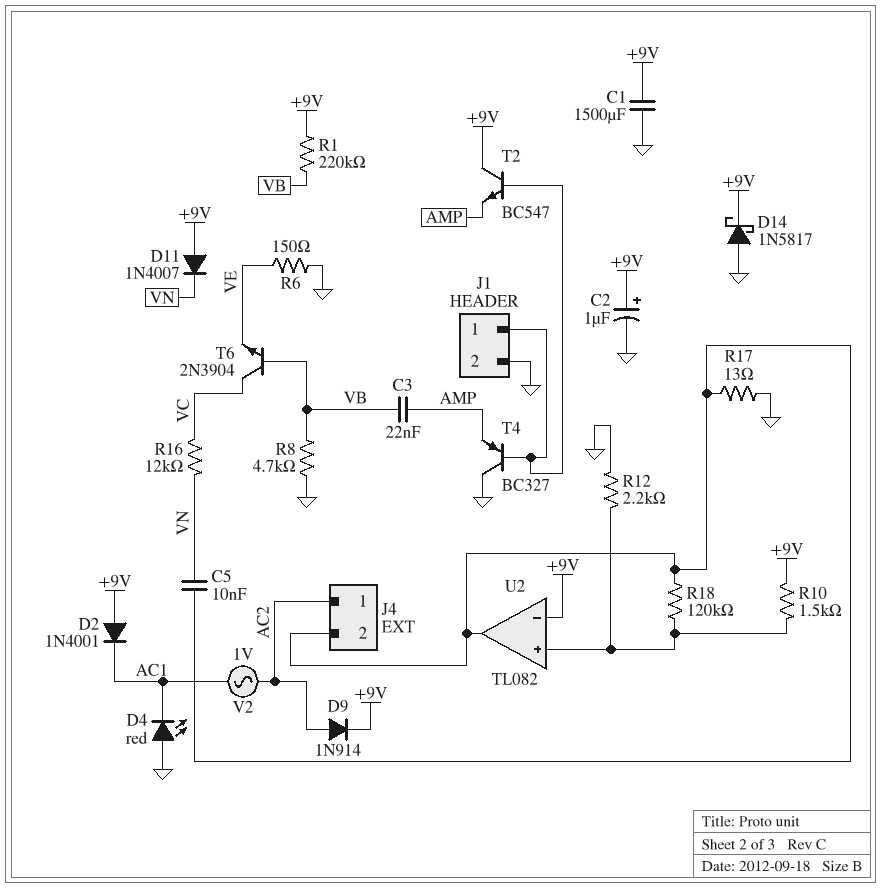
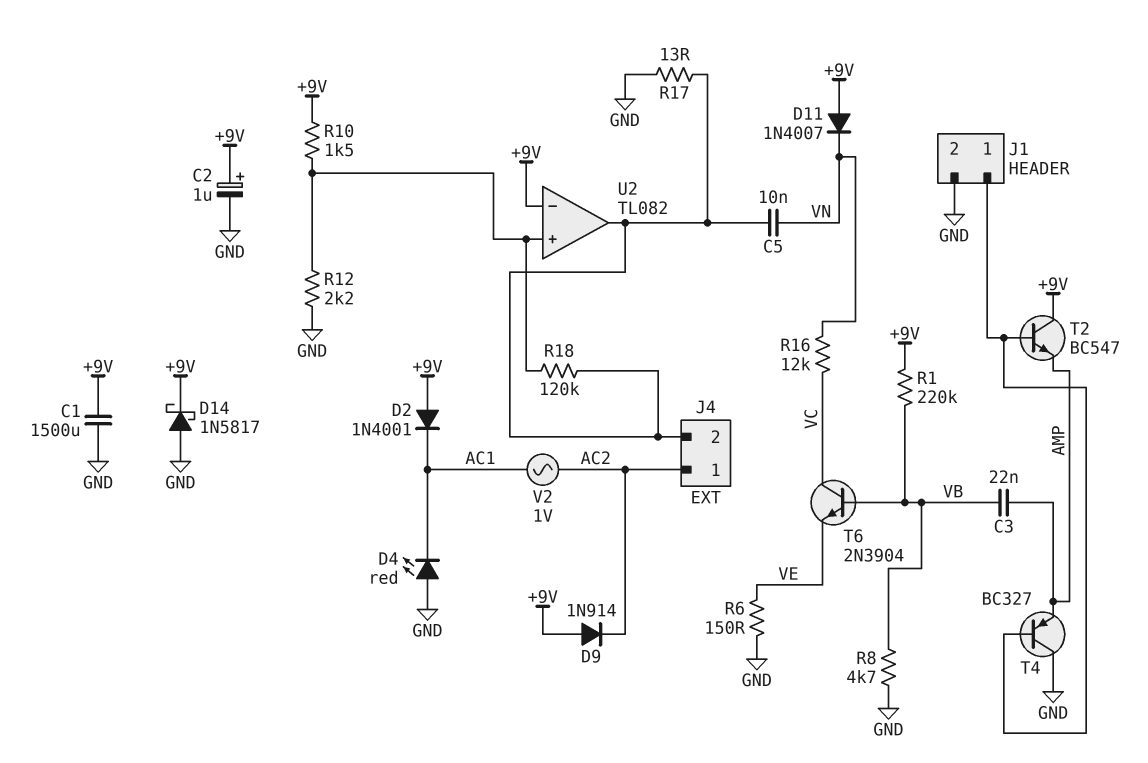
D9: diode 1N914 (A AC2, K +9V) -> diode 1N914 (A +9V, K AC2)

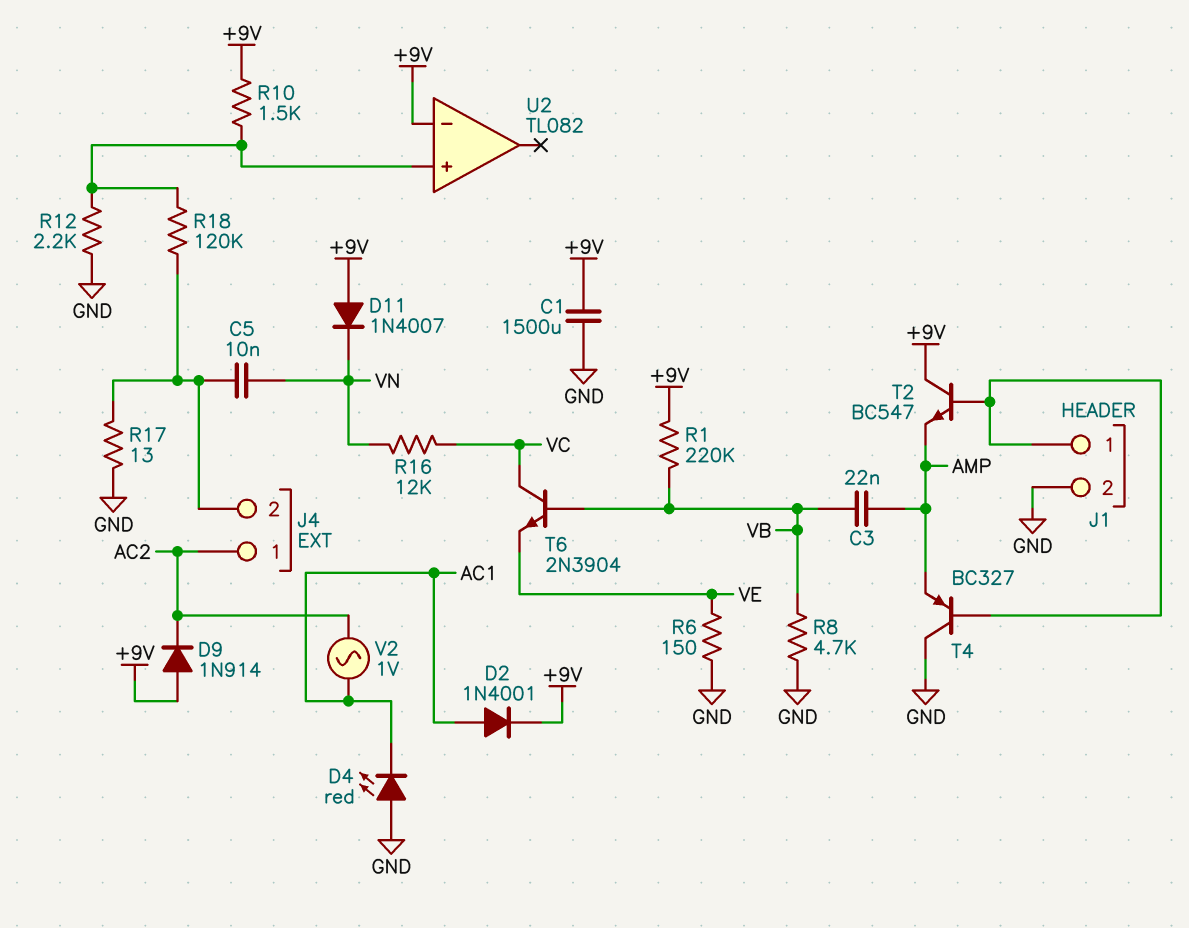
C2: 1uF (plus +9V, minus GND) -> none
D2: diode 1N4001 (A +9V, K AC1) -> diode 1N4001 (A AC1, K +9V)
D14: schottky 1N5817 (A GND, K +9V) -> none
U2 pin out: J4/2 -> none

